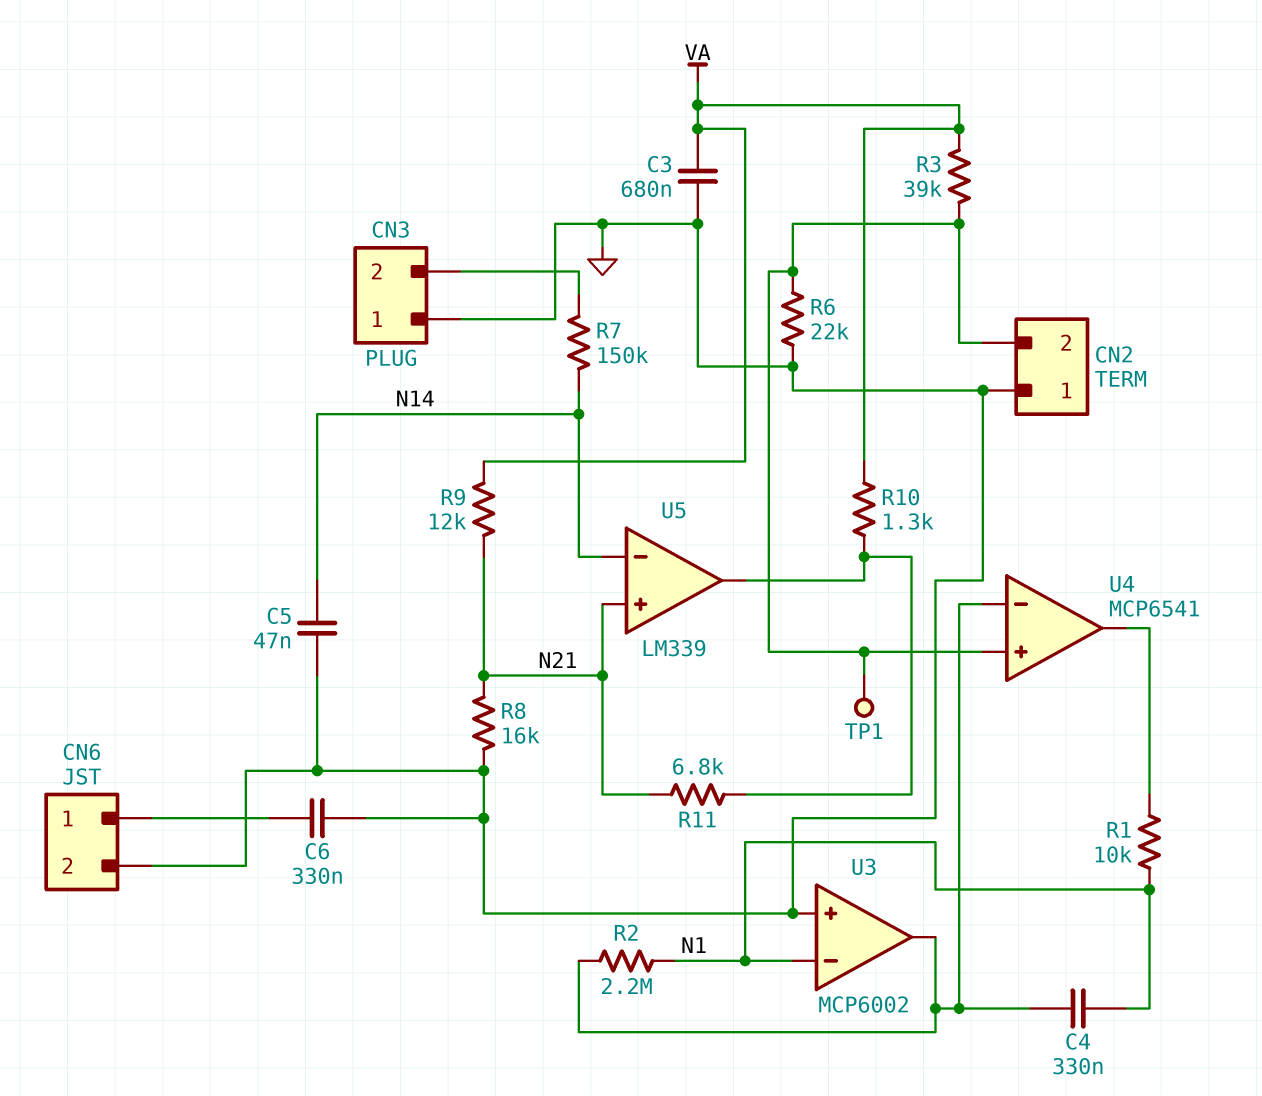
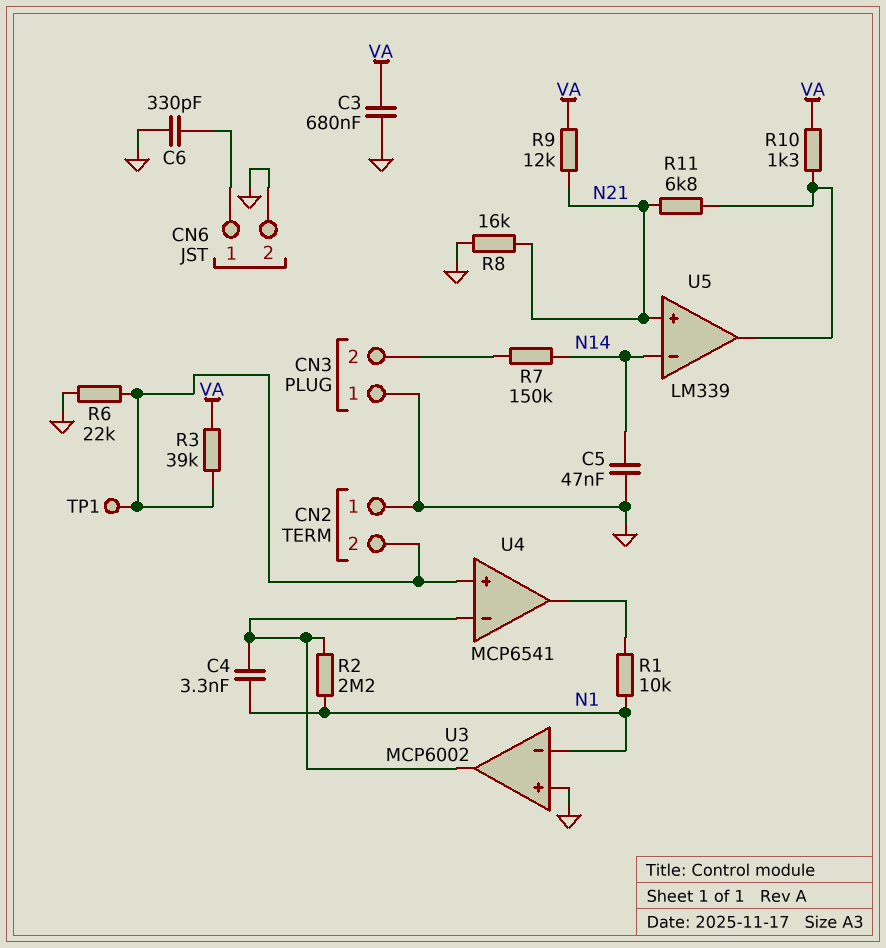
C4: 330nF (N1, U3/out) -> 3.3nF (N1, U3/out)
C6: 330nF (CN6/1, GND) -> 330pF (CN6/1, GND)

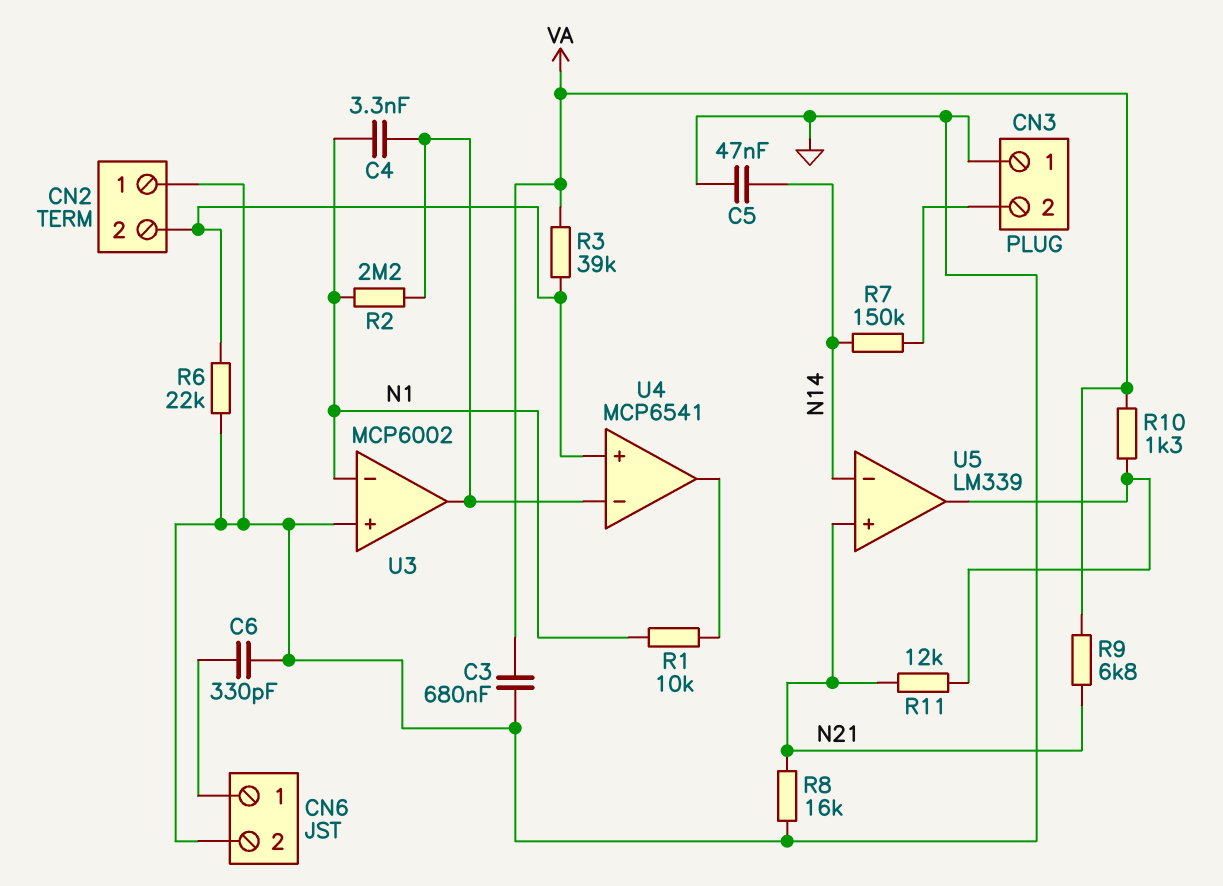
R9: 12k (N21, VA) -> 6.8k (N21, VA)
R11: 6.8k (N21, U5/out) -> 12k (N21, U5/out)
TP1: test point (CN2/2) -> none

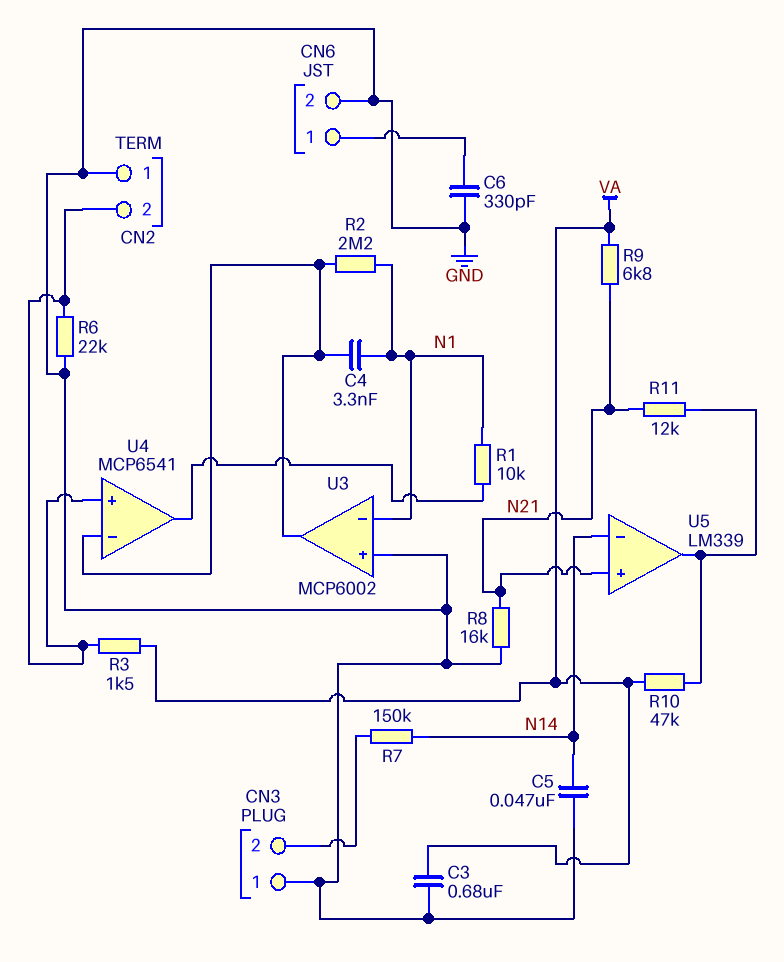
R3: 39k (CN2/2, VA) -> 1.5k (CN2/2, VA)
R10: 1.3k (U5/out, VA) -> 47k (U5/out, VA)

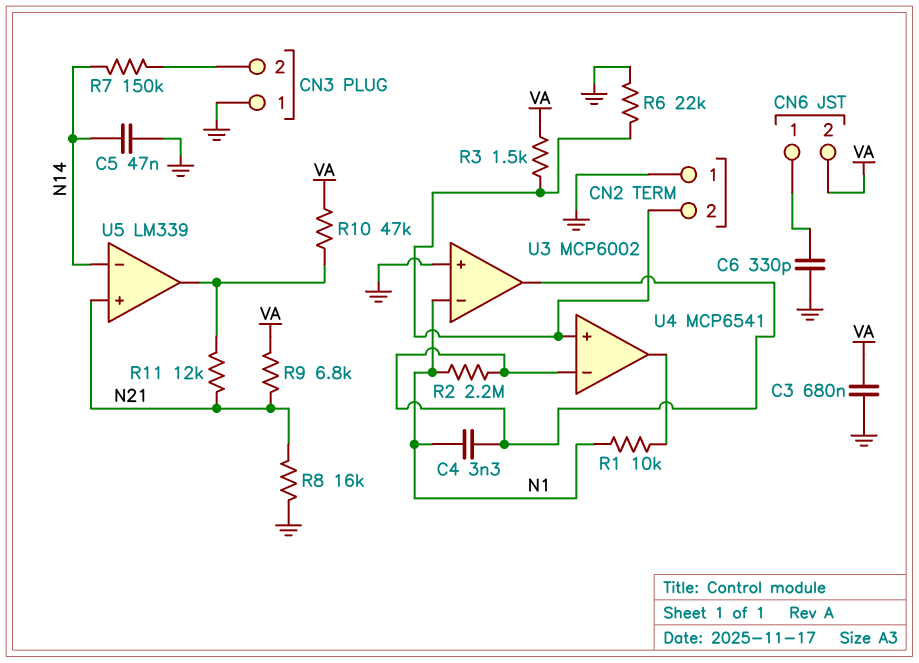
CN6 pin 2: GND -> VA

